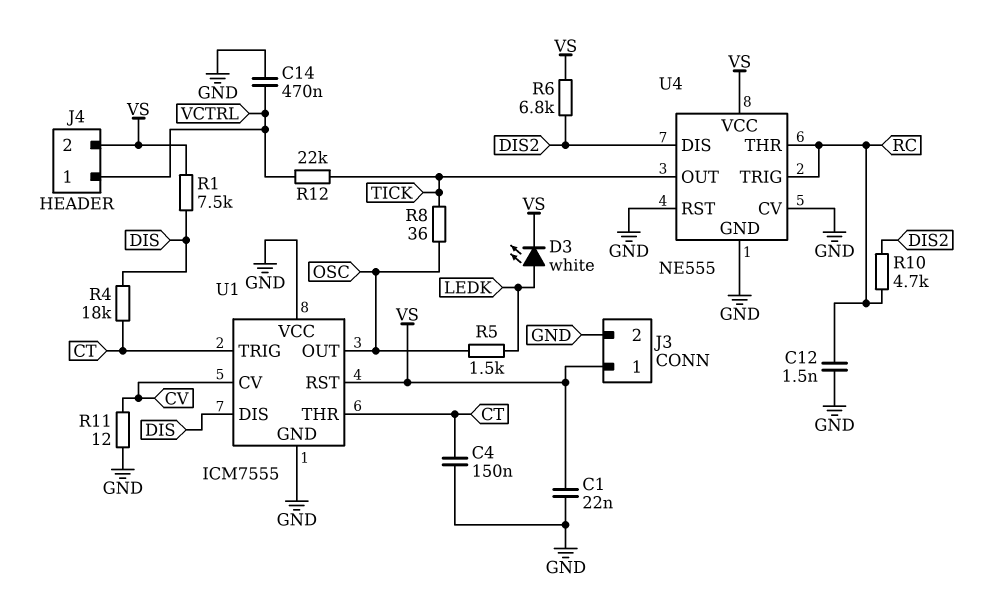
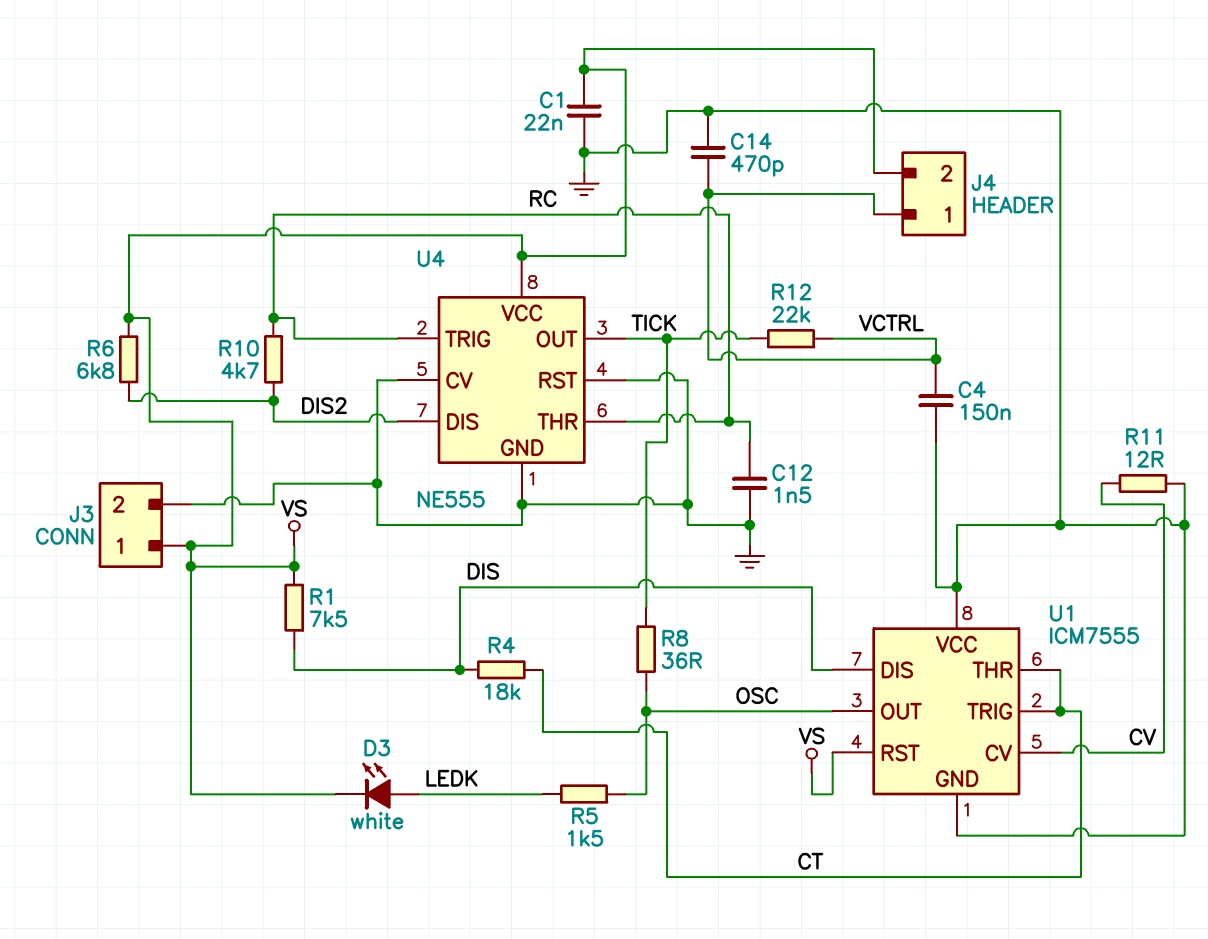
C4: 150nF (CT, GND) -> 150nF (GND, VCTRL)
C14: 470nF (GND, VCTRL) -> 470pF (GND, VCTRL)

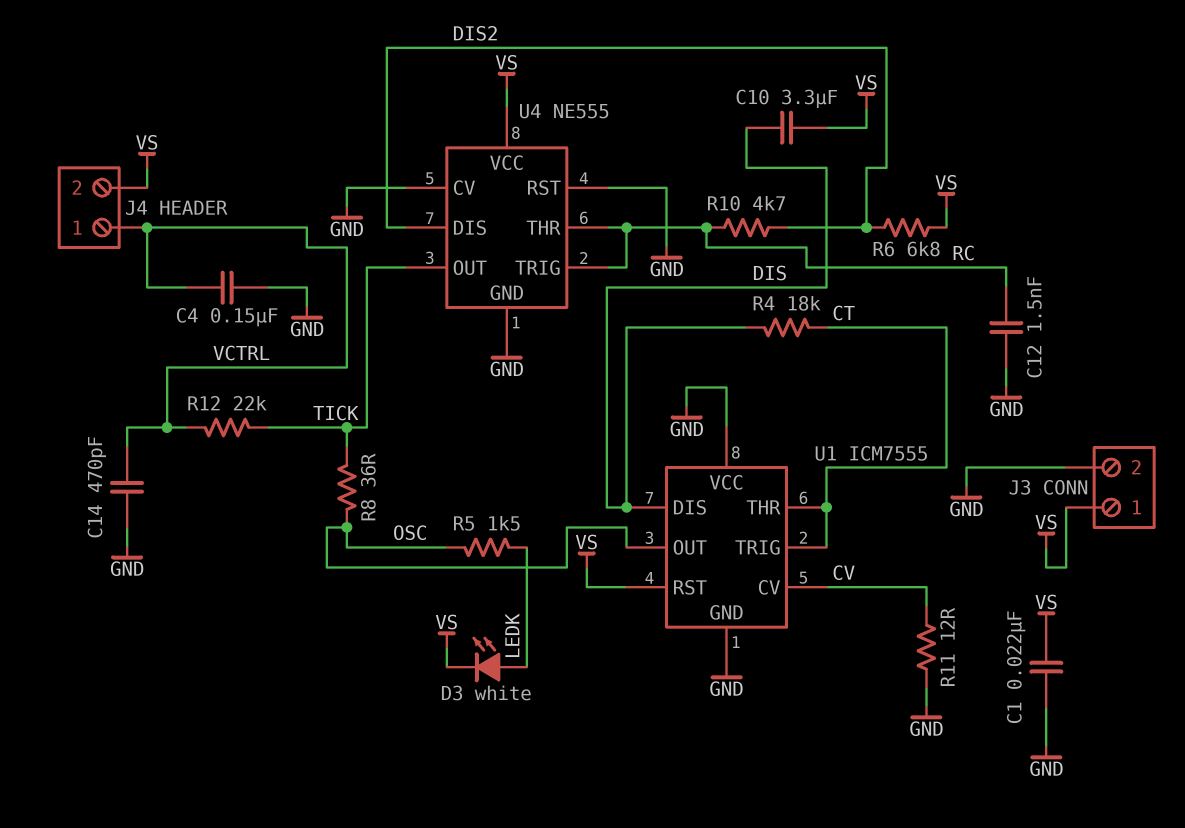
C10: none -> 3.3uF (DIS, VS)
R1: 7.5k (DIS, VS) -> none

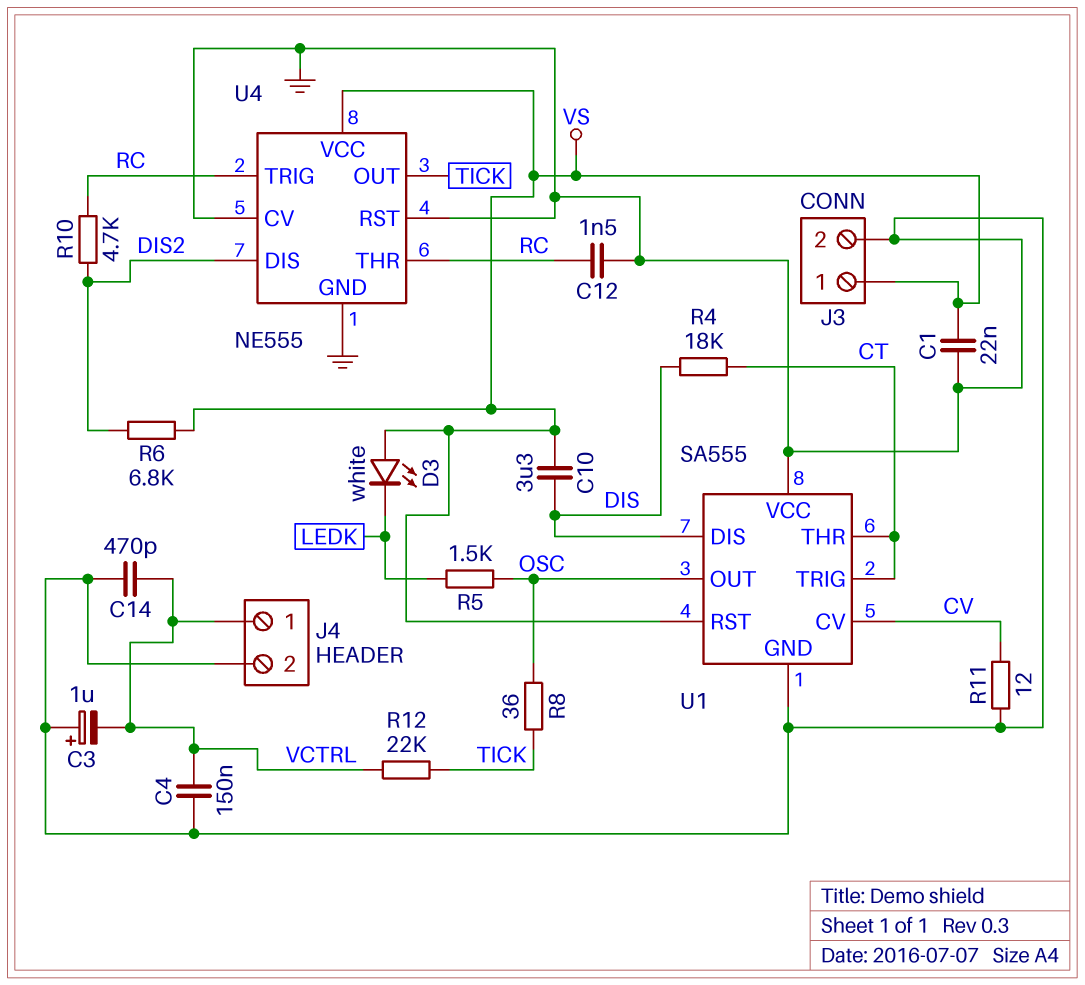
C3: none -> 1uF (plus GND, minus VCTRL)
D3: LED white (A LEDK, K VS) -> LED white (A VS, K LEDK)
J4 pin 2: VS -> GND
U1: ICM7555 -> SA555

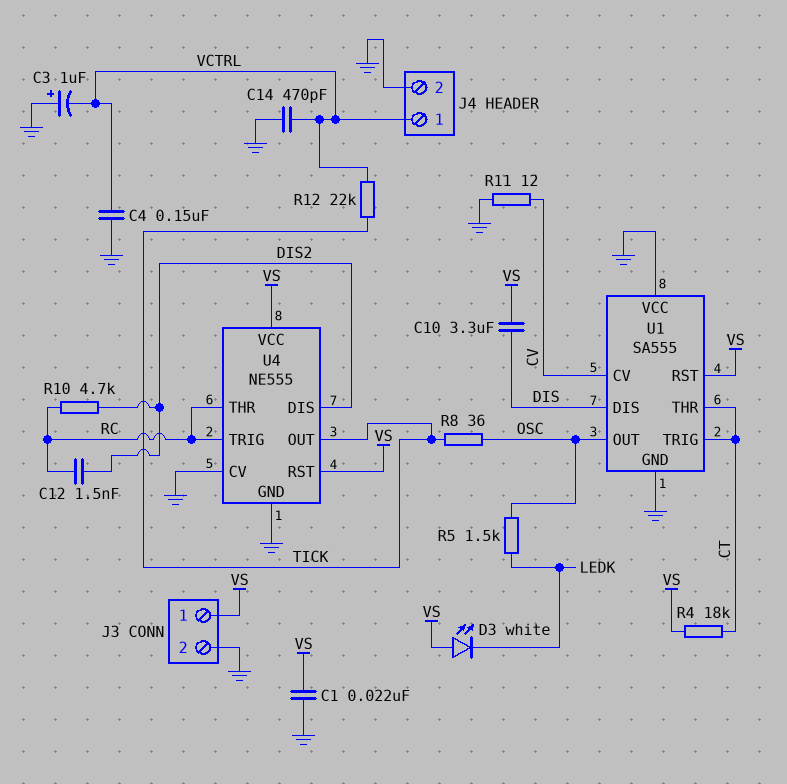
C12: 1.5nF (GND, RC) -> 1.5nF (DIS2, RC)
R4: 18k (CT, DIS) -> 18k (CT, VS)
R6: 6.8k (DIS2, VS) -> none
U4 pin RST: GND -> VS

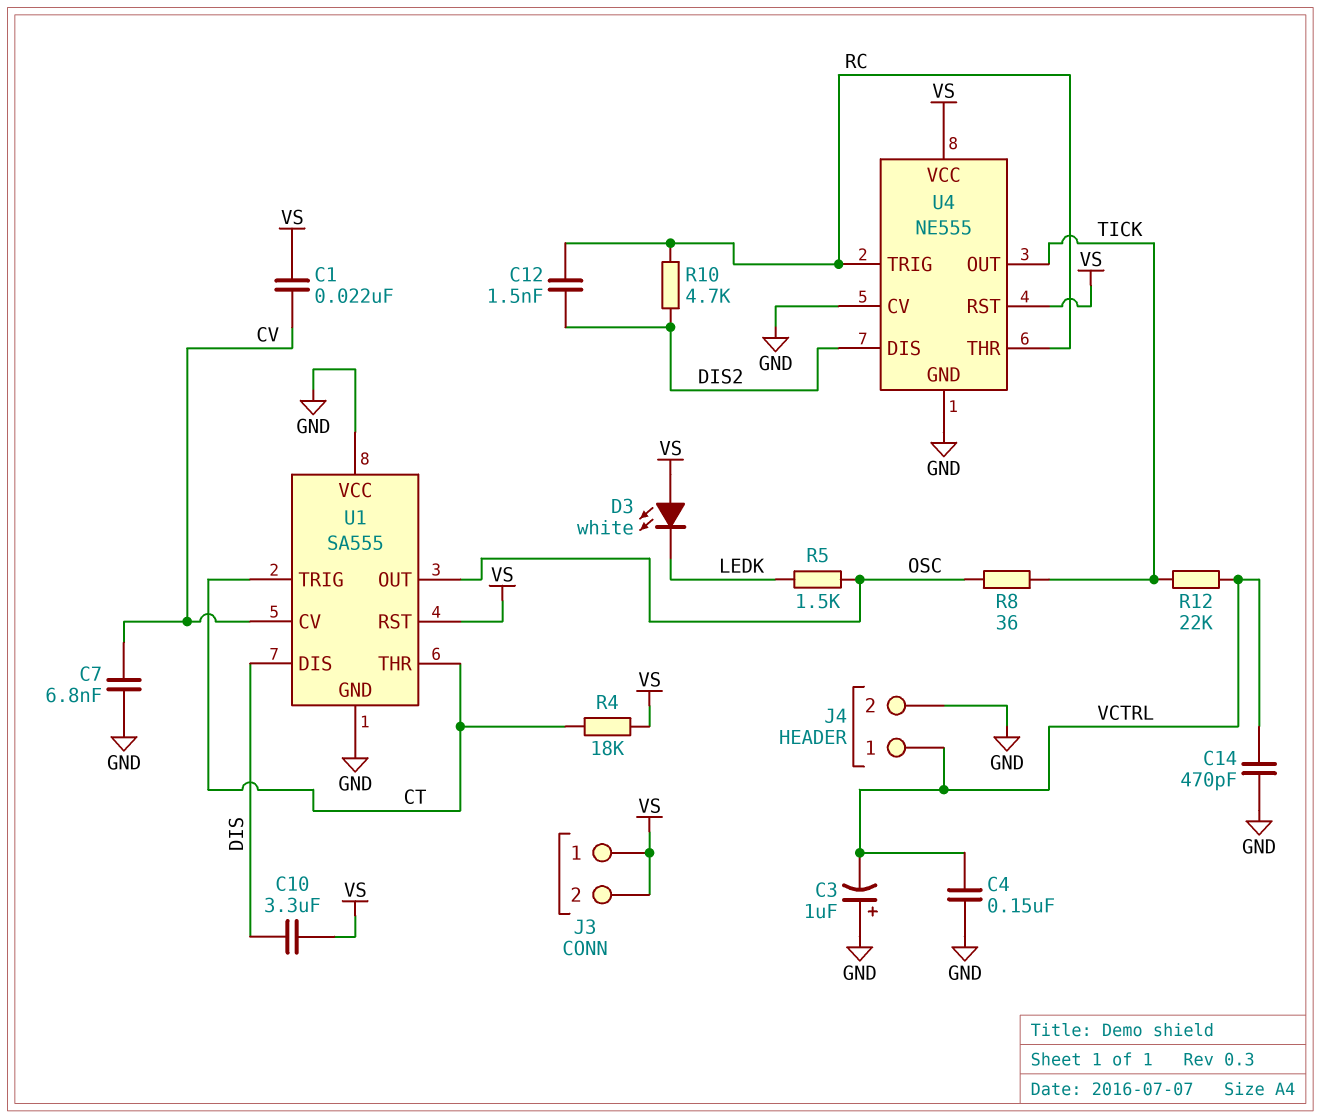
C1: 22nF (GND, VS) -> 22nF (CV, VS)
C7: none -> 6.8nF (CV, GND)
J3 pin 2: GND -> VS
R11: 12 (CV, GND) -> none

